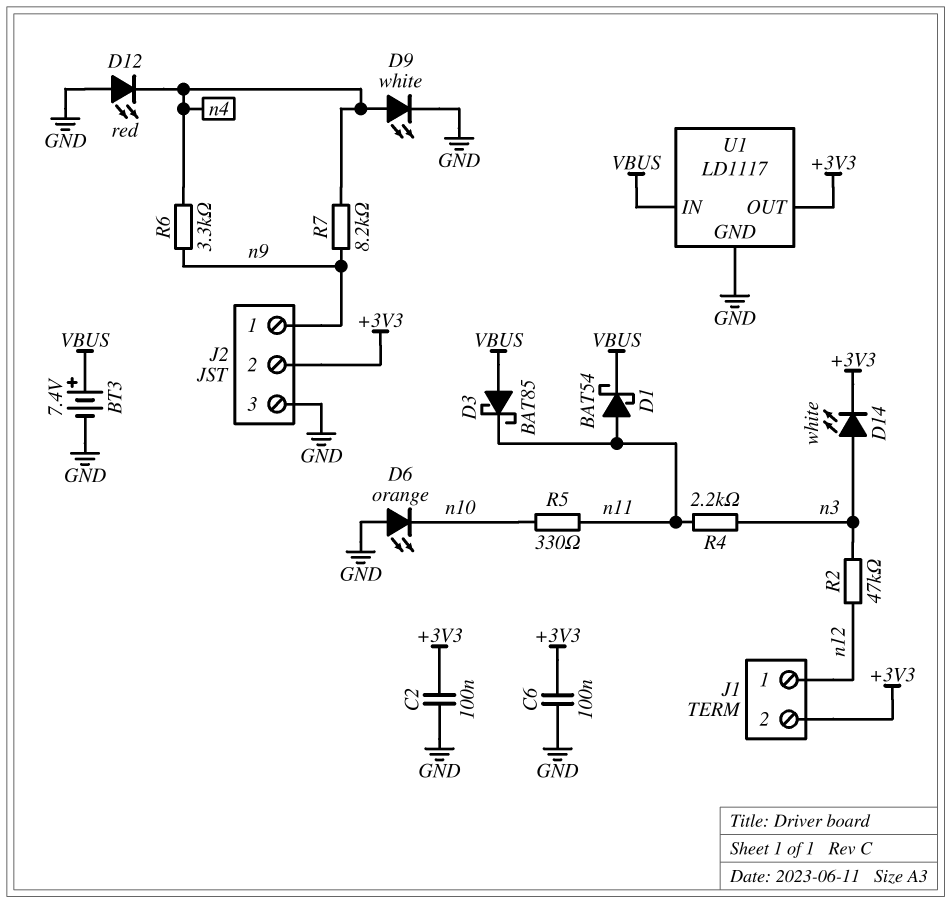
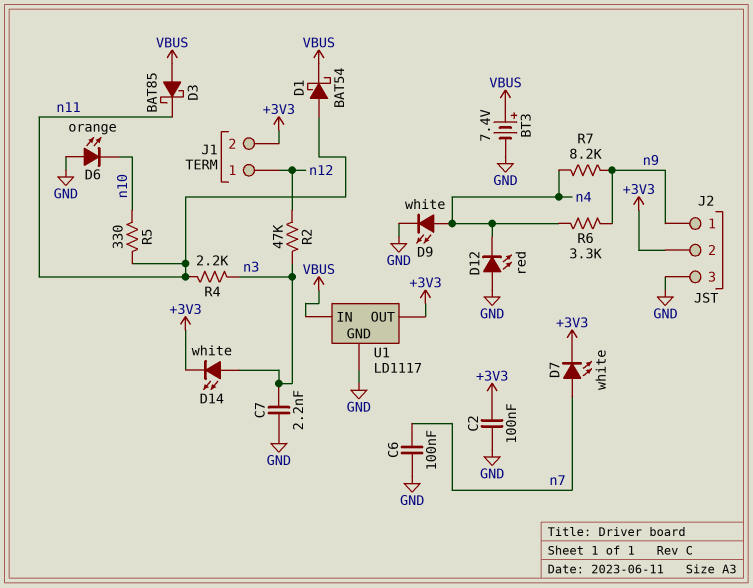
C6: 100nF (+3V3, GND) -> 100nF (GND, n7)
C7: none -> 2.2nF (GND, n3)
D7: none -> LED white (A n7, K +3V3)

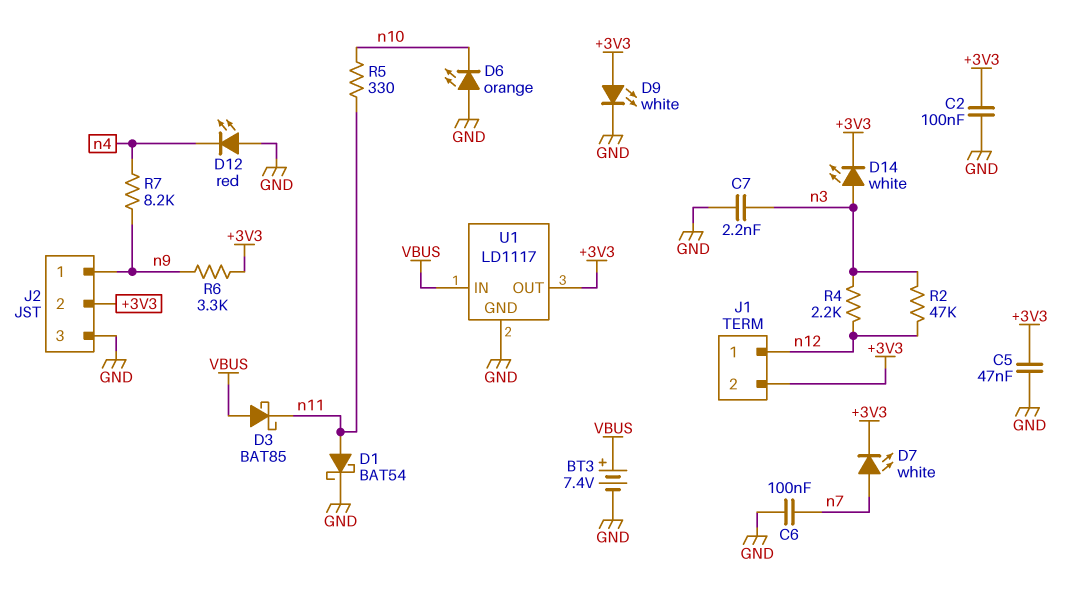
C5: none -> 47nF (+3V3, GND)
D1: schottky BAT54 (A n11, K VBUS) -> schottky BAT54 (A n11, K GND)
D9: LED white (A n4, K GND) -> LED white (A +3V3, K GND)
R4: 2.2k (n3, n11) -> 2.2k (n3, n12)
R6: 3.3k (n4, n9) -> 3.3k (+3V3, n9)

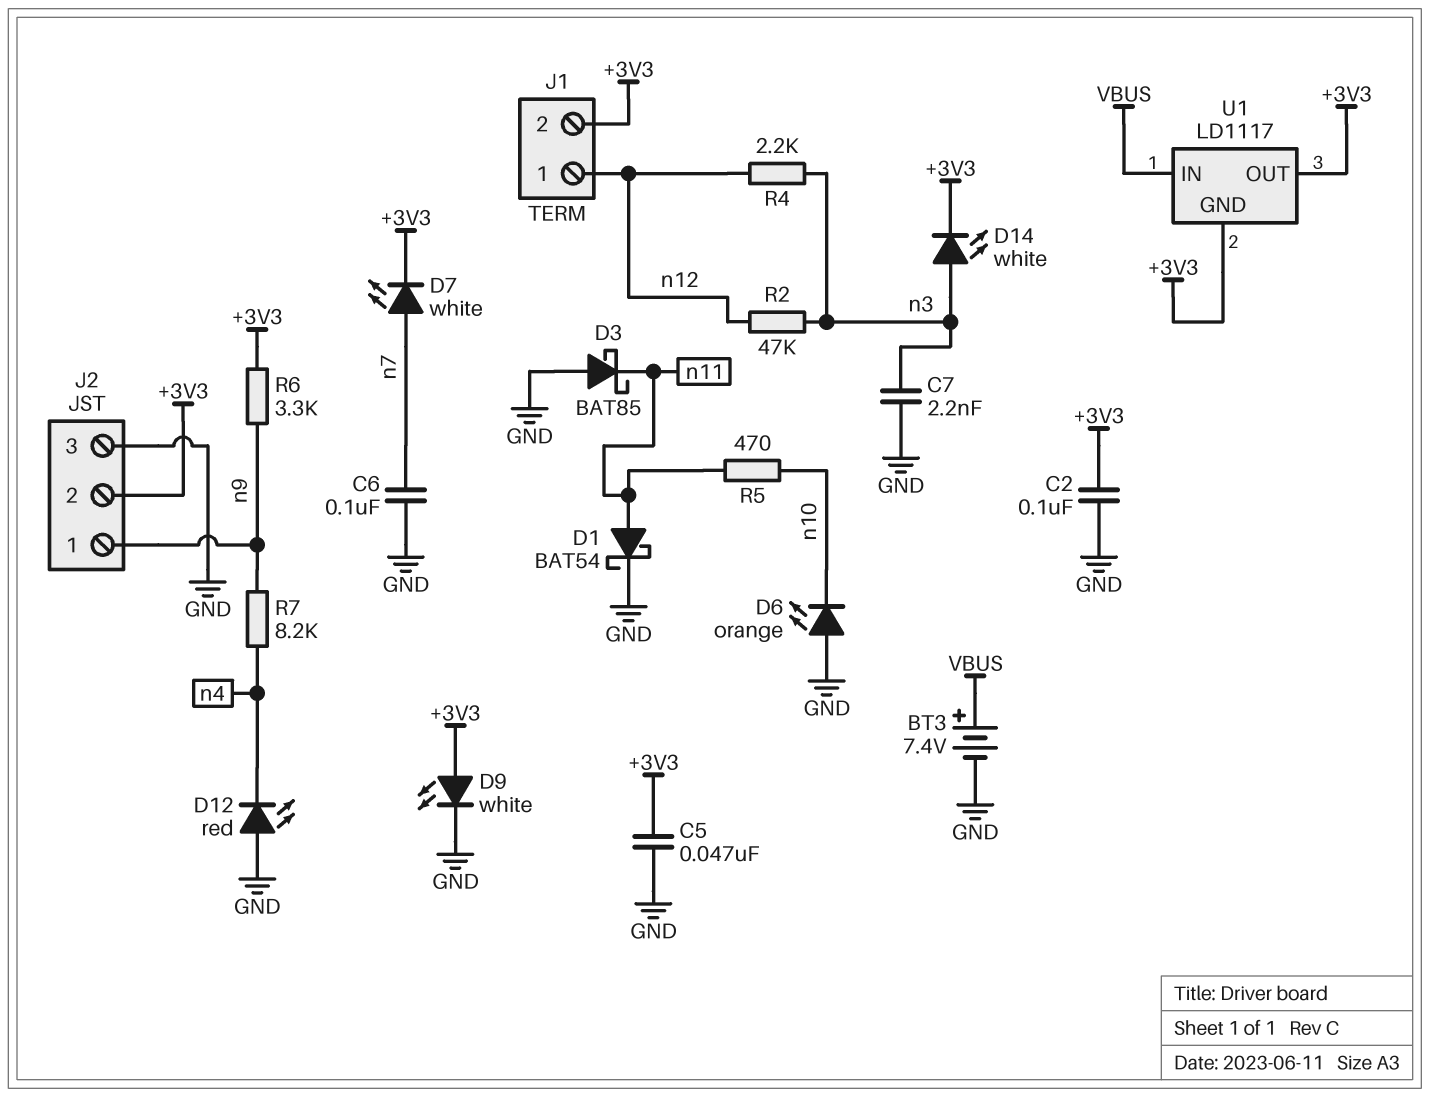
D3: schottky BAT85 (A VBUS, K n11) -> schottky BAT85 (A GND, K n11)
R5: 330 (n10, n11) -> 470 (n10, n11)
U1 pin GND: GND -> +3V3

